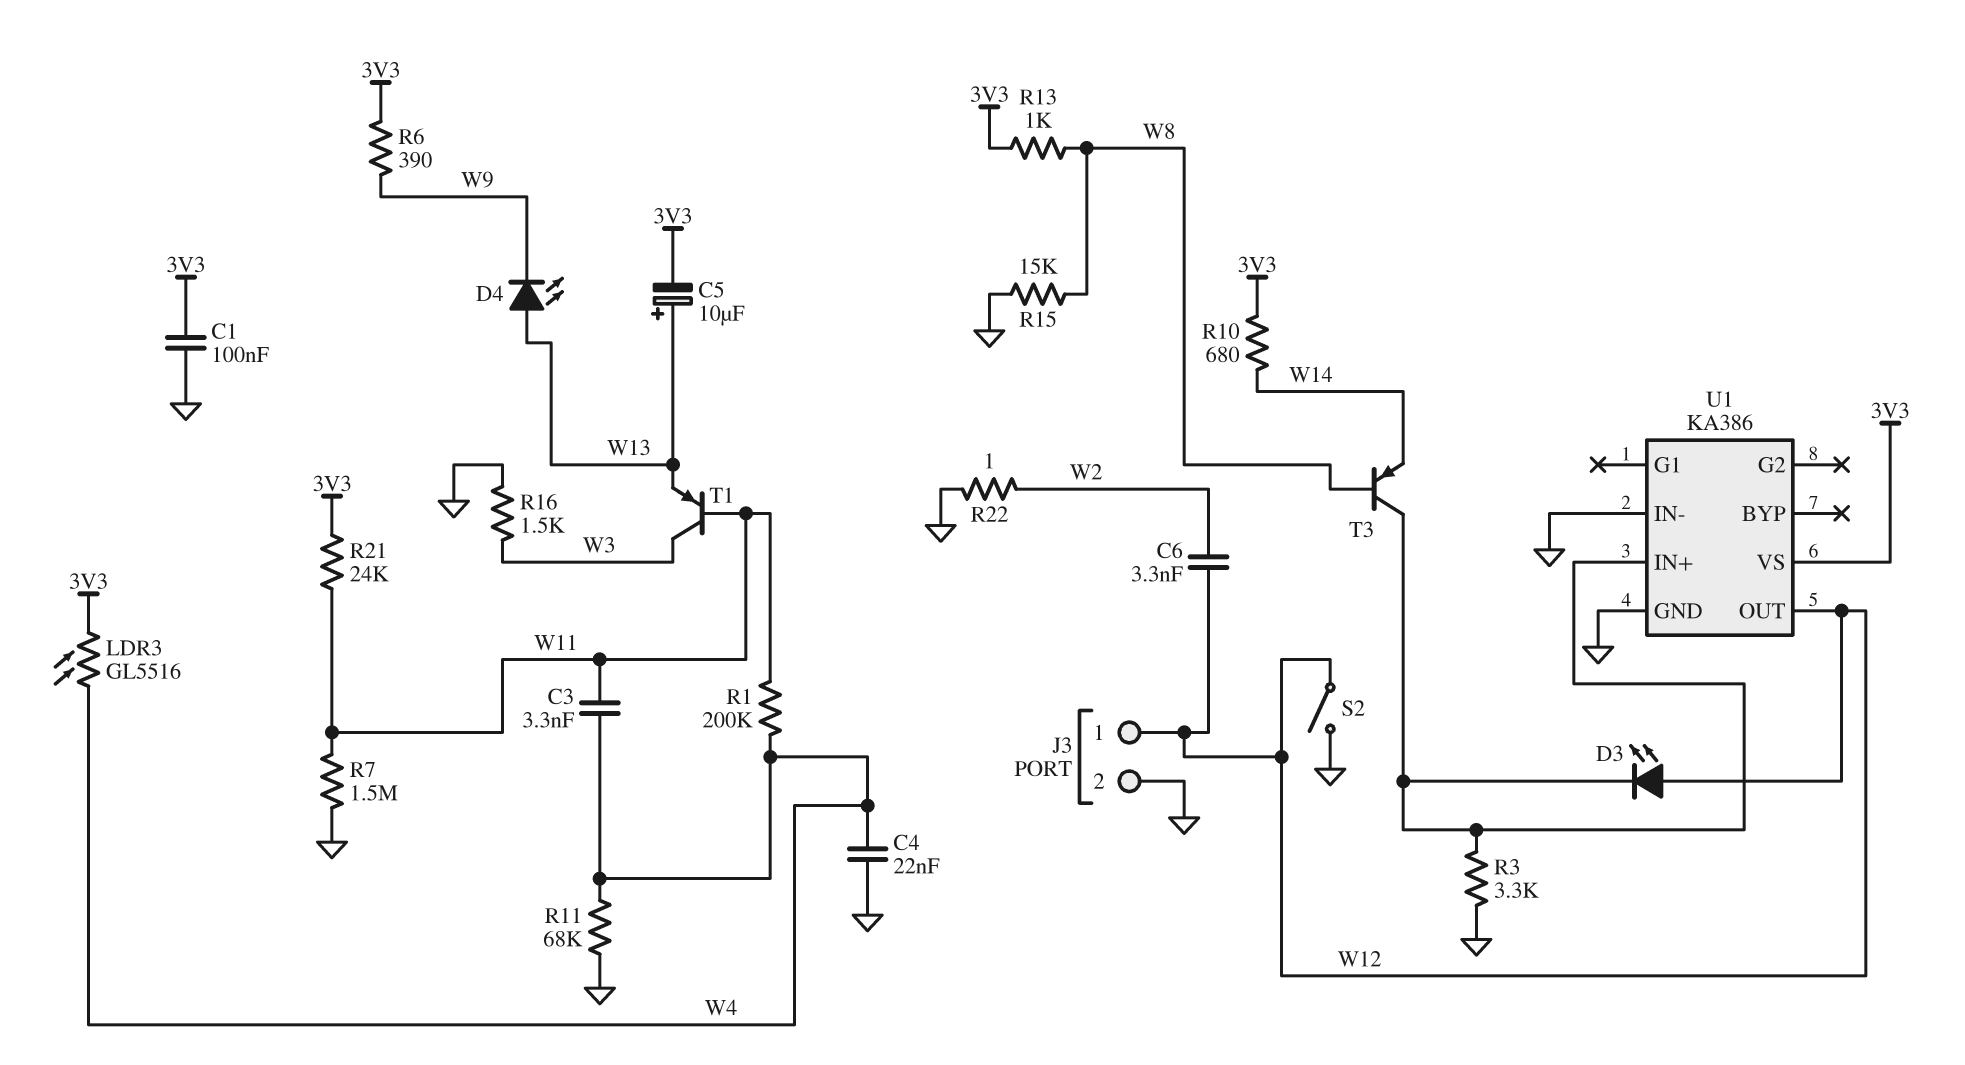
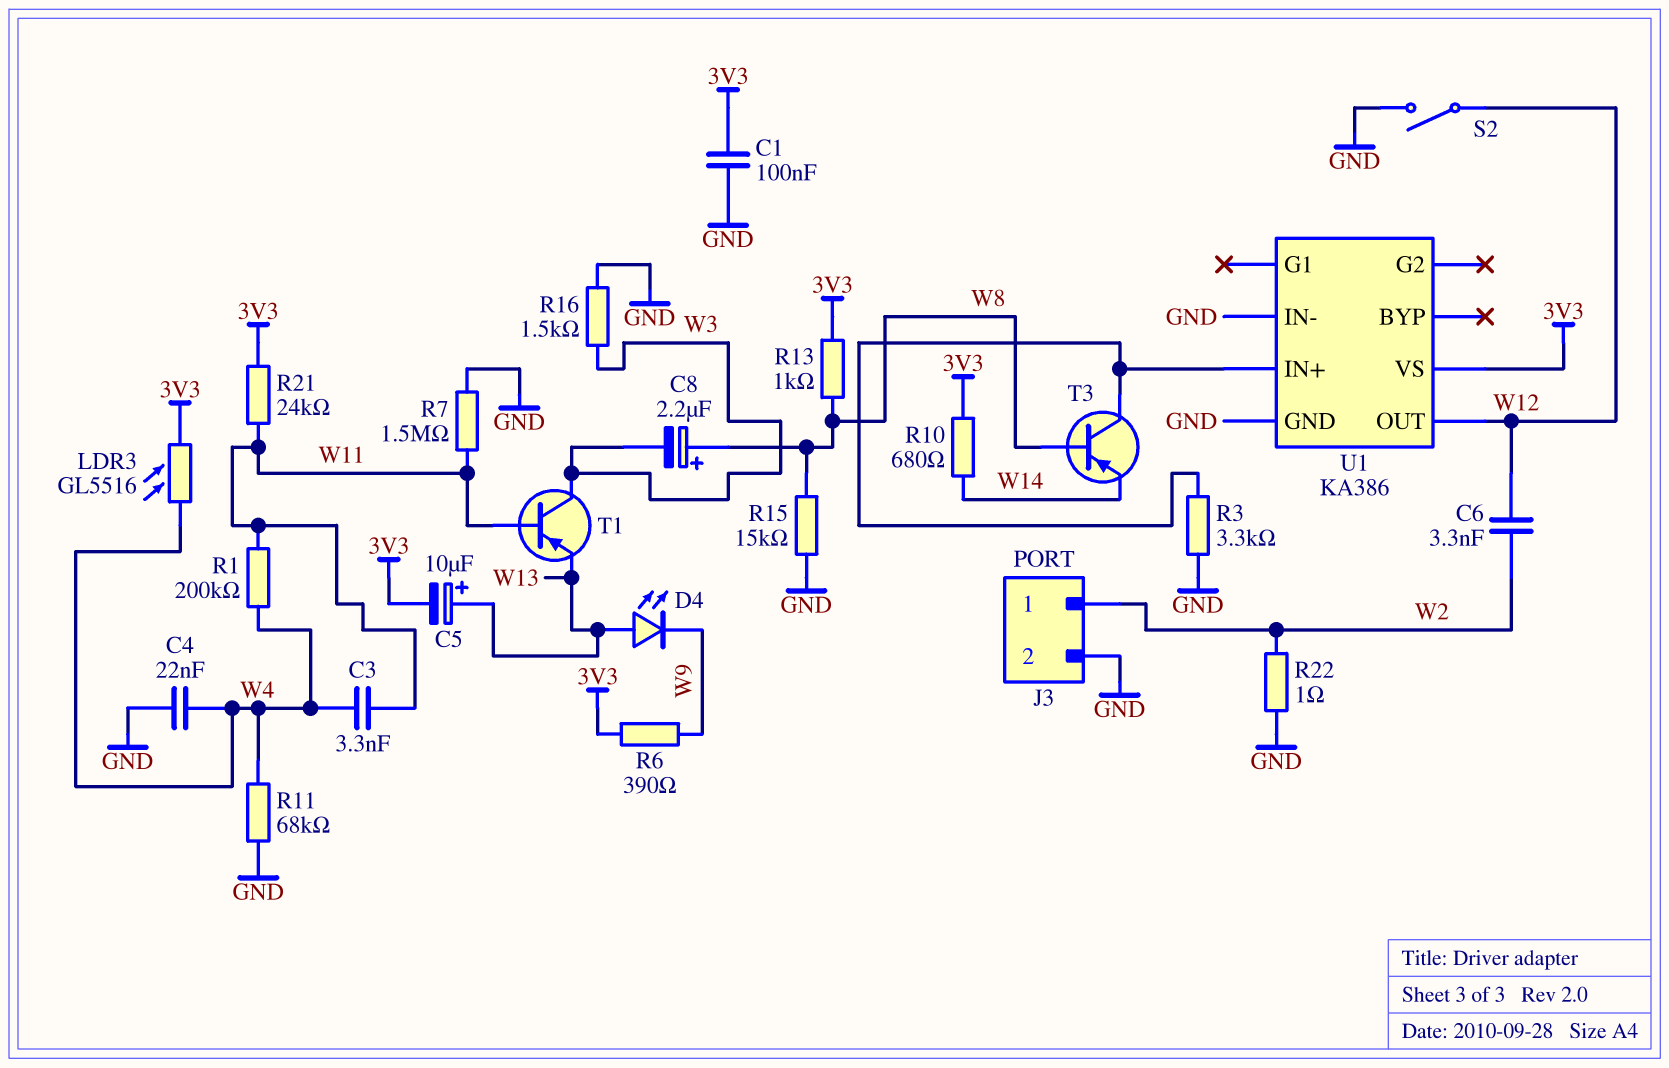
C8: none -> 2.2uF (plus W8, minus W3)
D3: LED (A W12, K U1/IN+) -> none
J3 pin 1: W12 -> W2

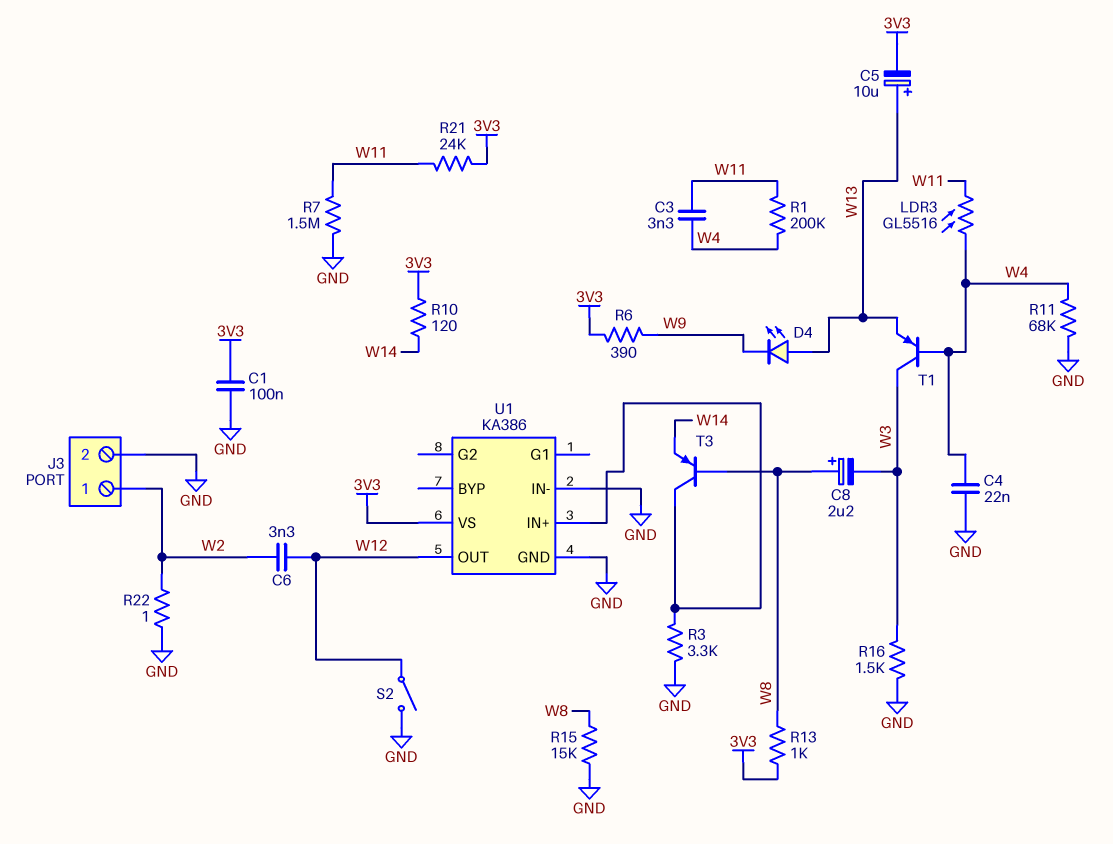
LDR3: GL5516 (3V3, W4) -> GL5516 (W4, W11)
R10: 680 (3V3, W14) -> 120 (3V3, W14)
T1: PNP (B W11, C W3, E W13) -> PNP (B W4, C W3, E W13)

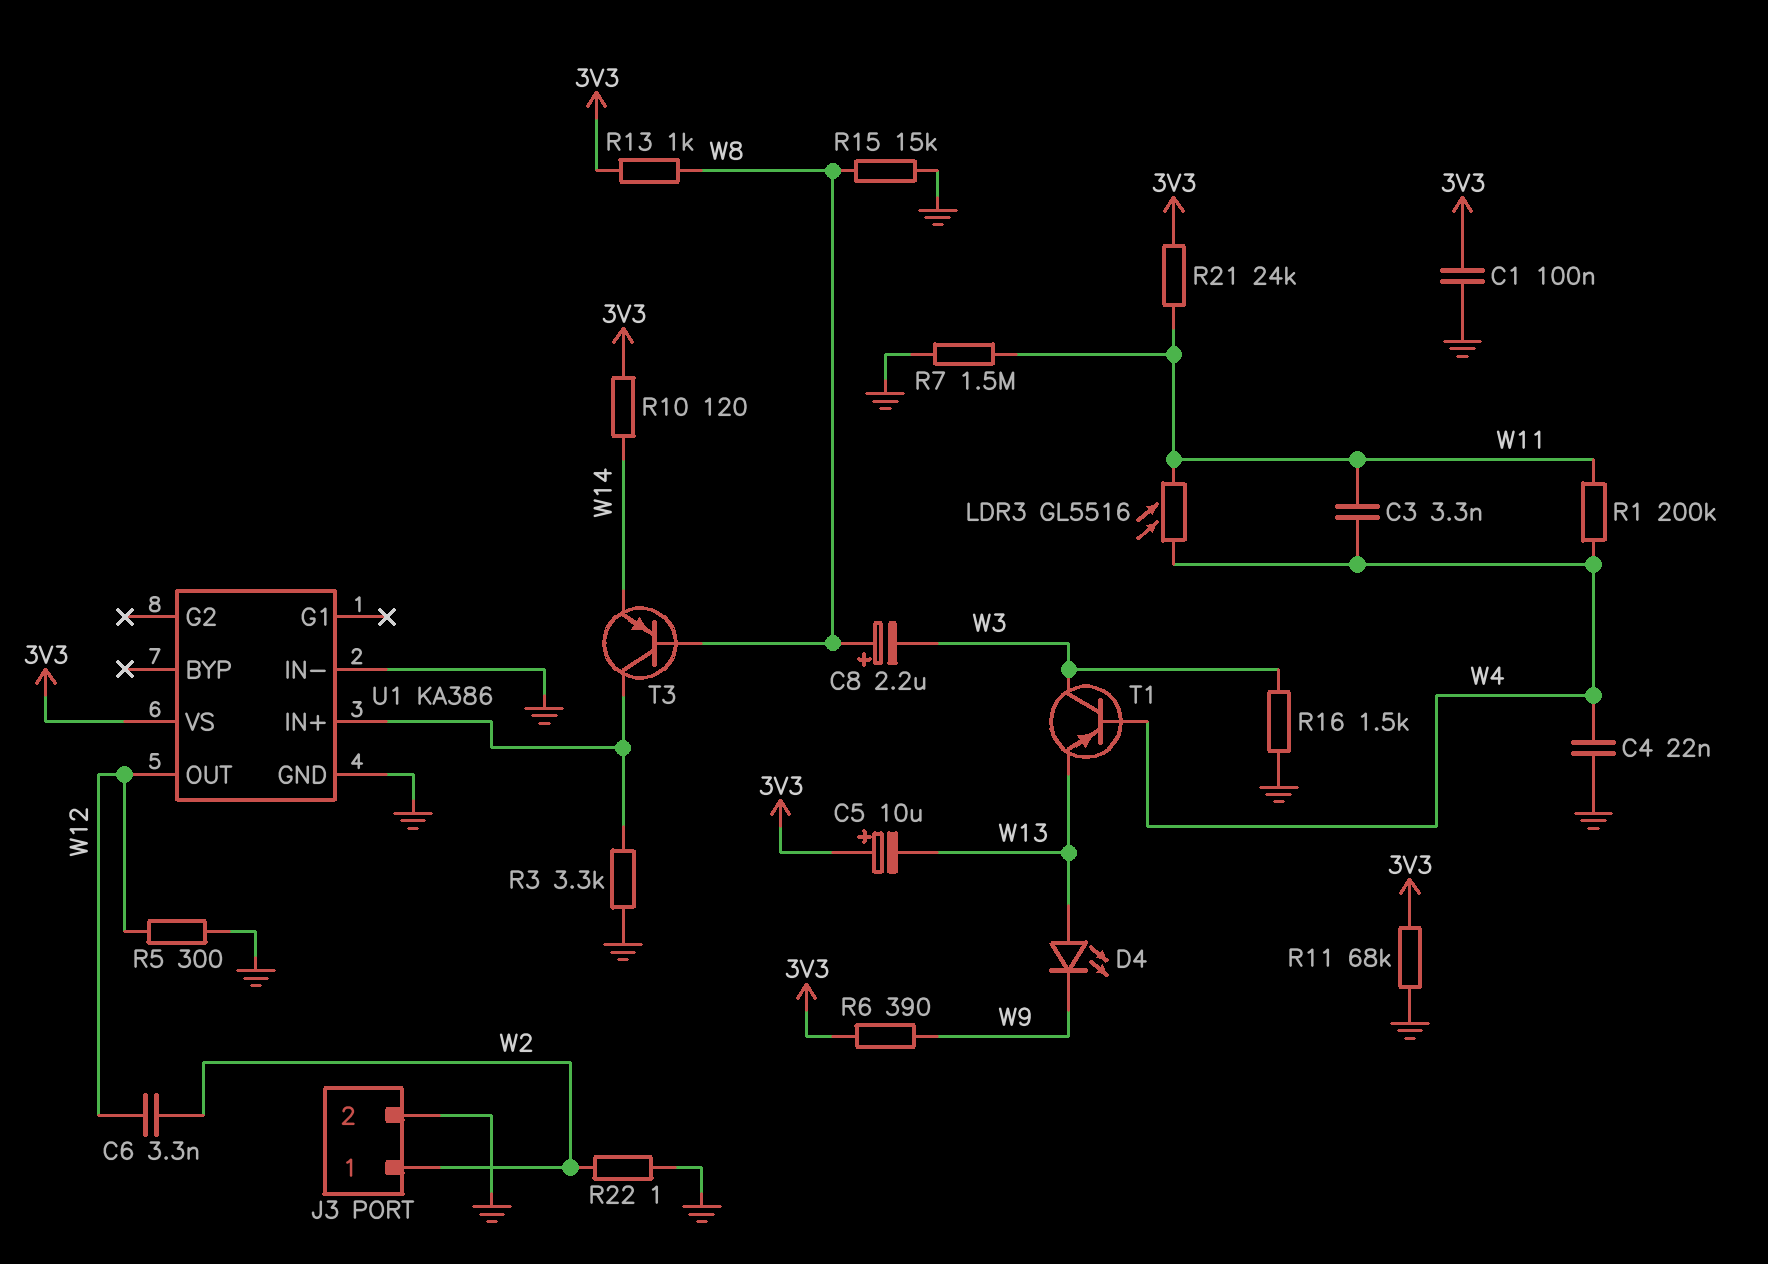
C5: 10uF (plus W13, minus 3V3) -> 10uF (plus 3V3, minus W13)
R5: none -> 300 (GND, W12)
R11: 68k (GND, W4) -> 68k (3V3, GND)
S2: switch (GND, W12) -> none

